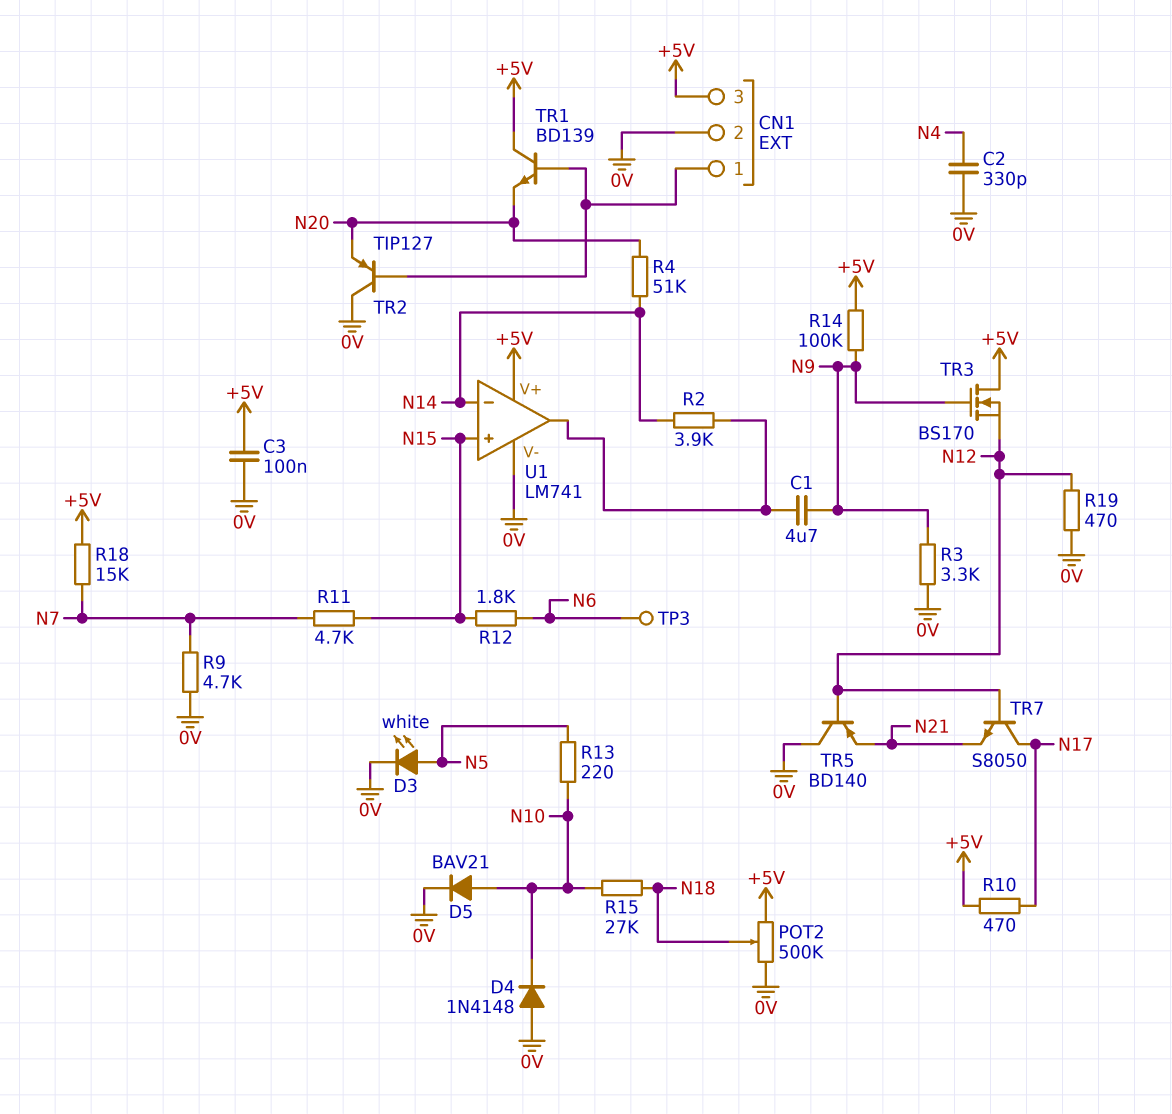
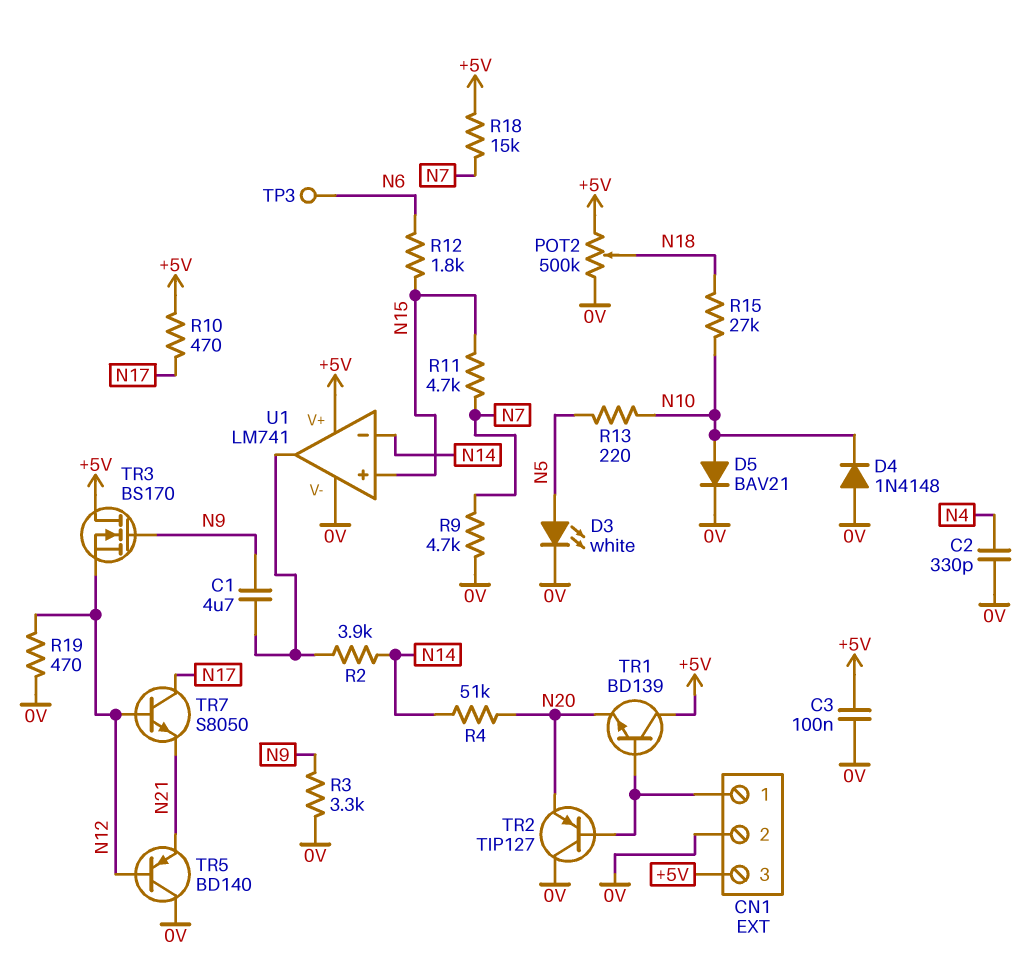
R14: 100k (+5V, N9) -> none

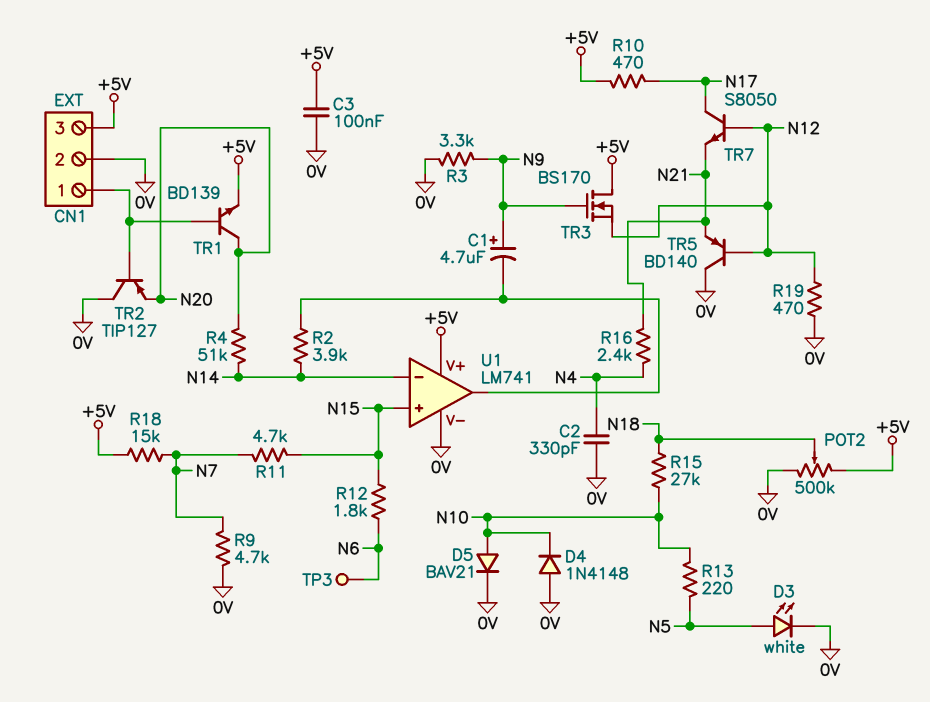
C1: 4.7uF (N9, U1/out) -> 4.7uF (plus N9, minus U1/out)
R16: none -> 2.4k (N4, N21)
TR1: NPN BD139 (B CN1/1, C +5V, E N20) -> NPN BD139 (B CN1/1, C N20, E +5V)

